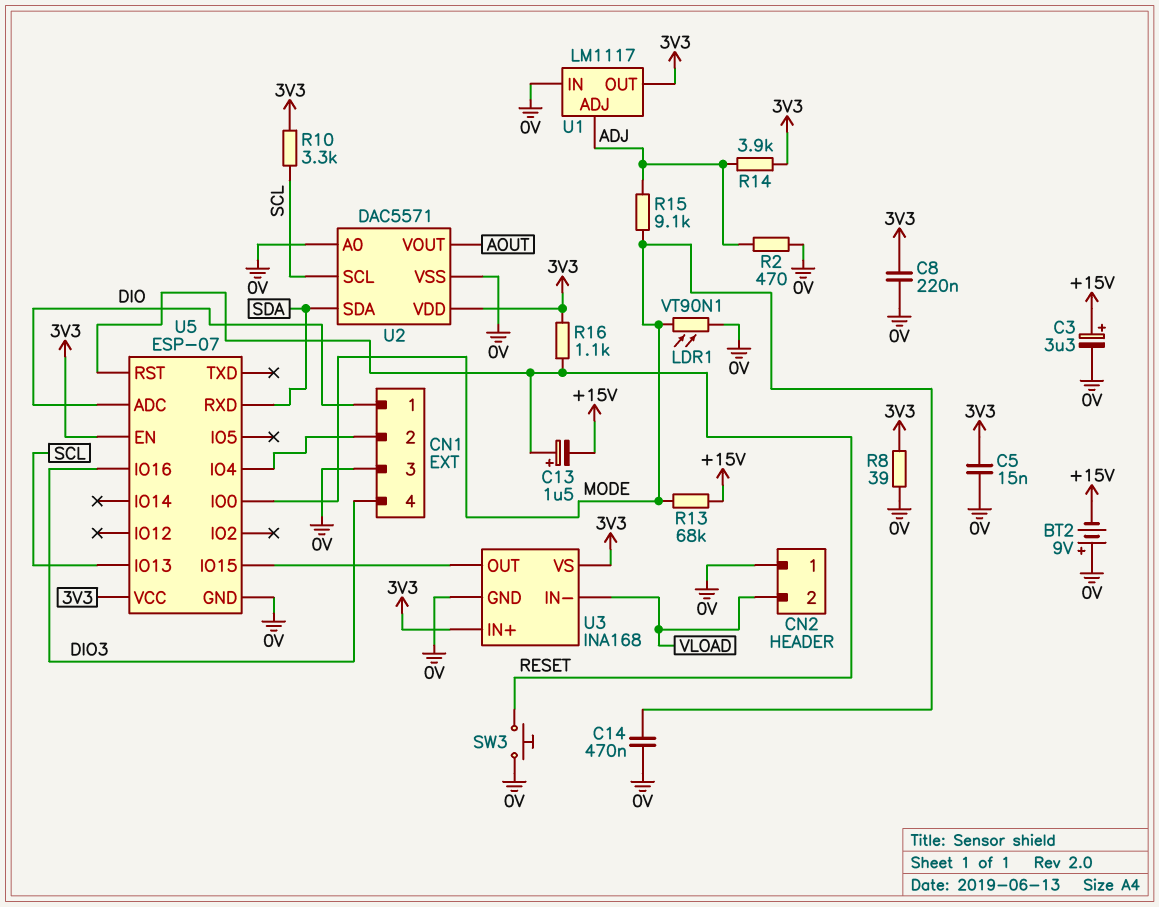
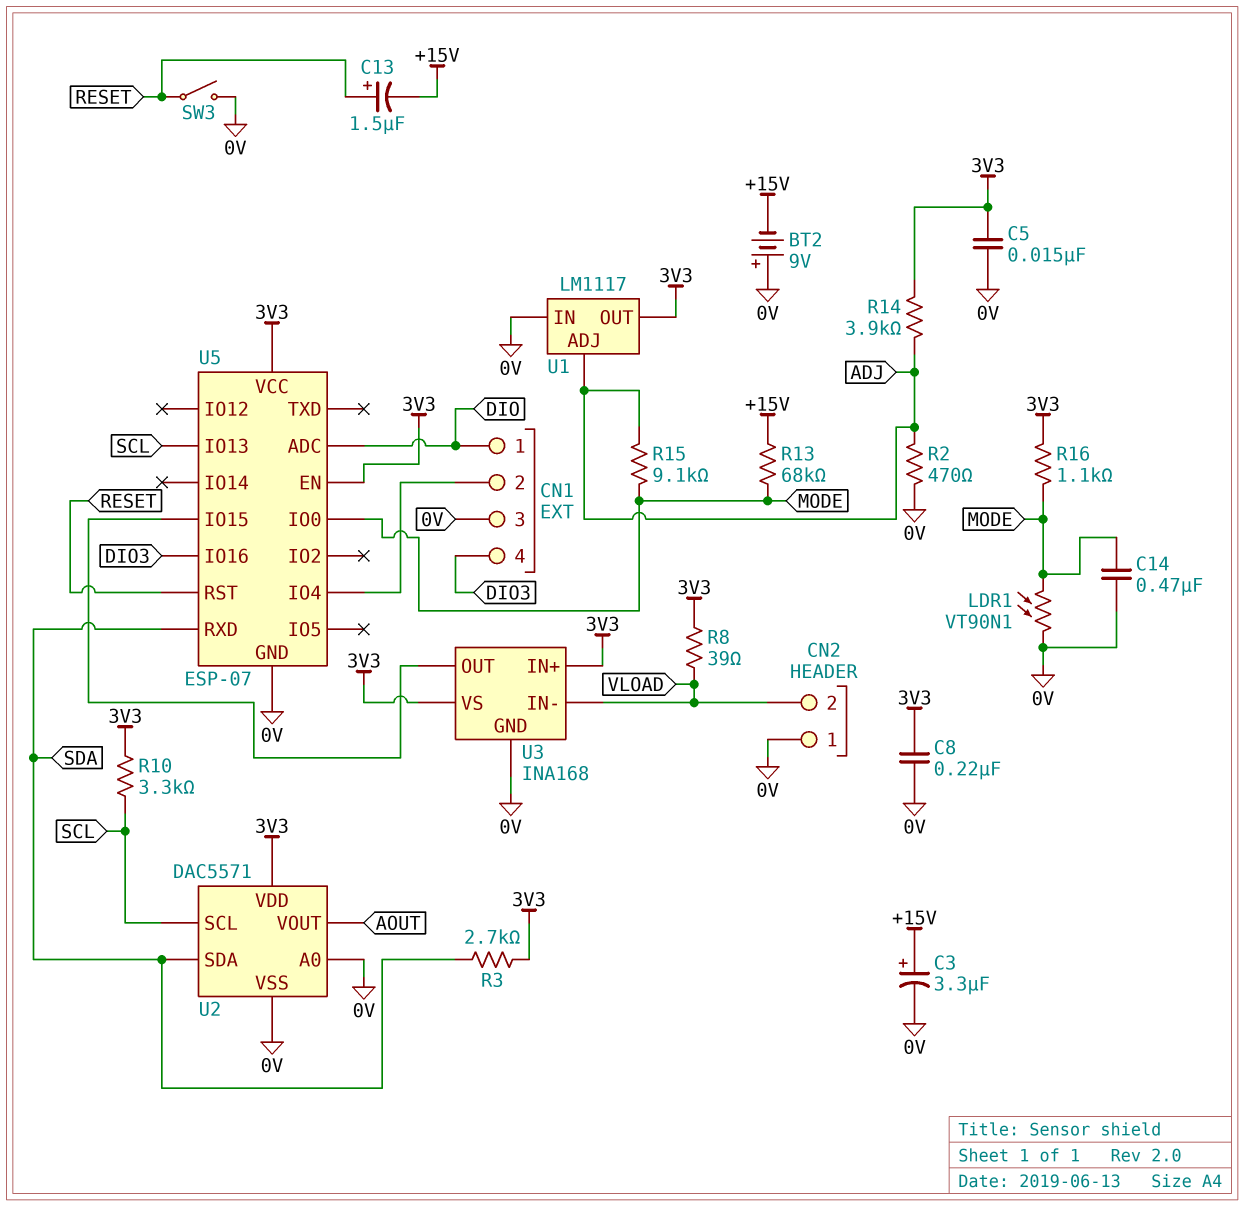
R3: none -> 2.7k (3V3, SDA)
R8: 39 (0V, 3V3) -> 39 (3V3, VLOAD)
R16: 1.1k (3V3, RESET) -> 1.1k (3V3, MODE)
SW3: button (0V, RESET) -> switch (0V, RESET)

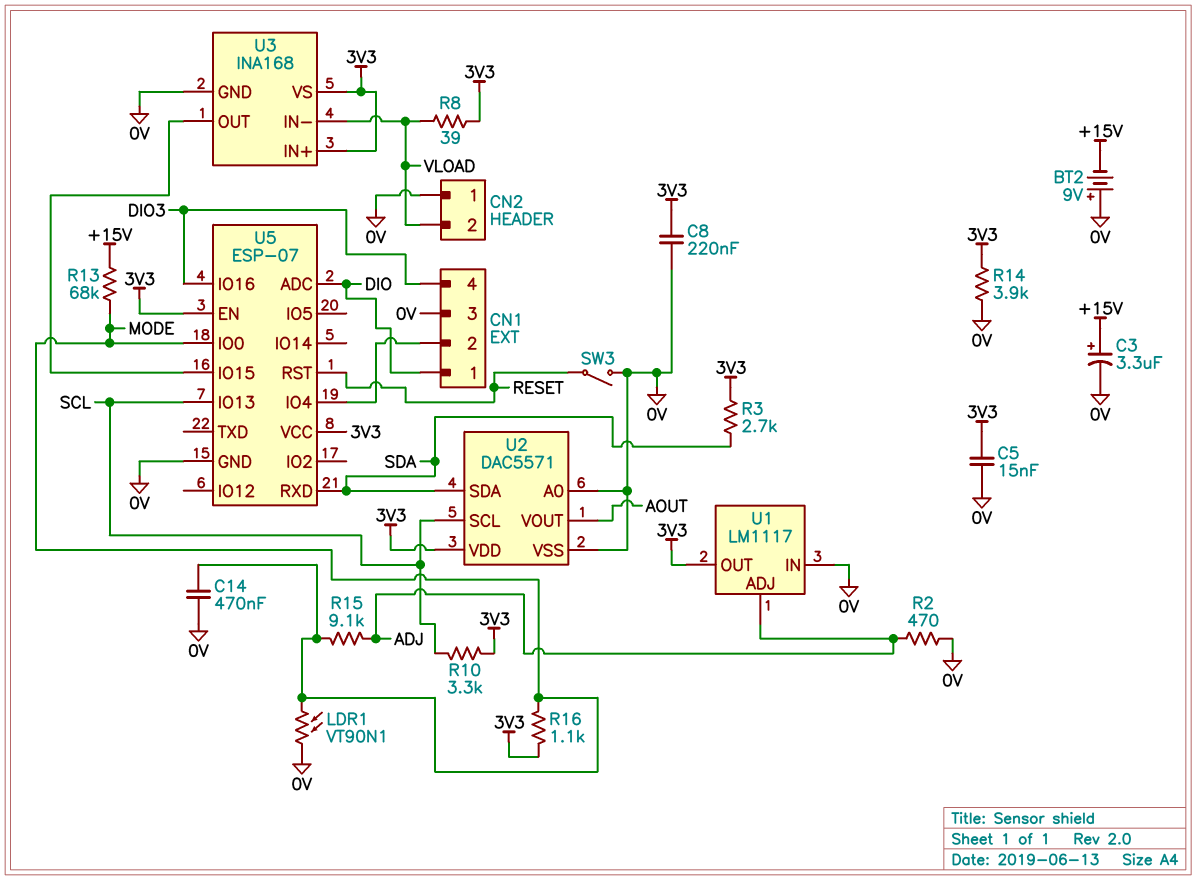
C13: 1.5uF (plus RESET, minus +15V) -> none
R14: 3.9k (3V3, ADJ) -> 3.9k (0V, 3V3)

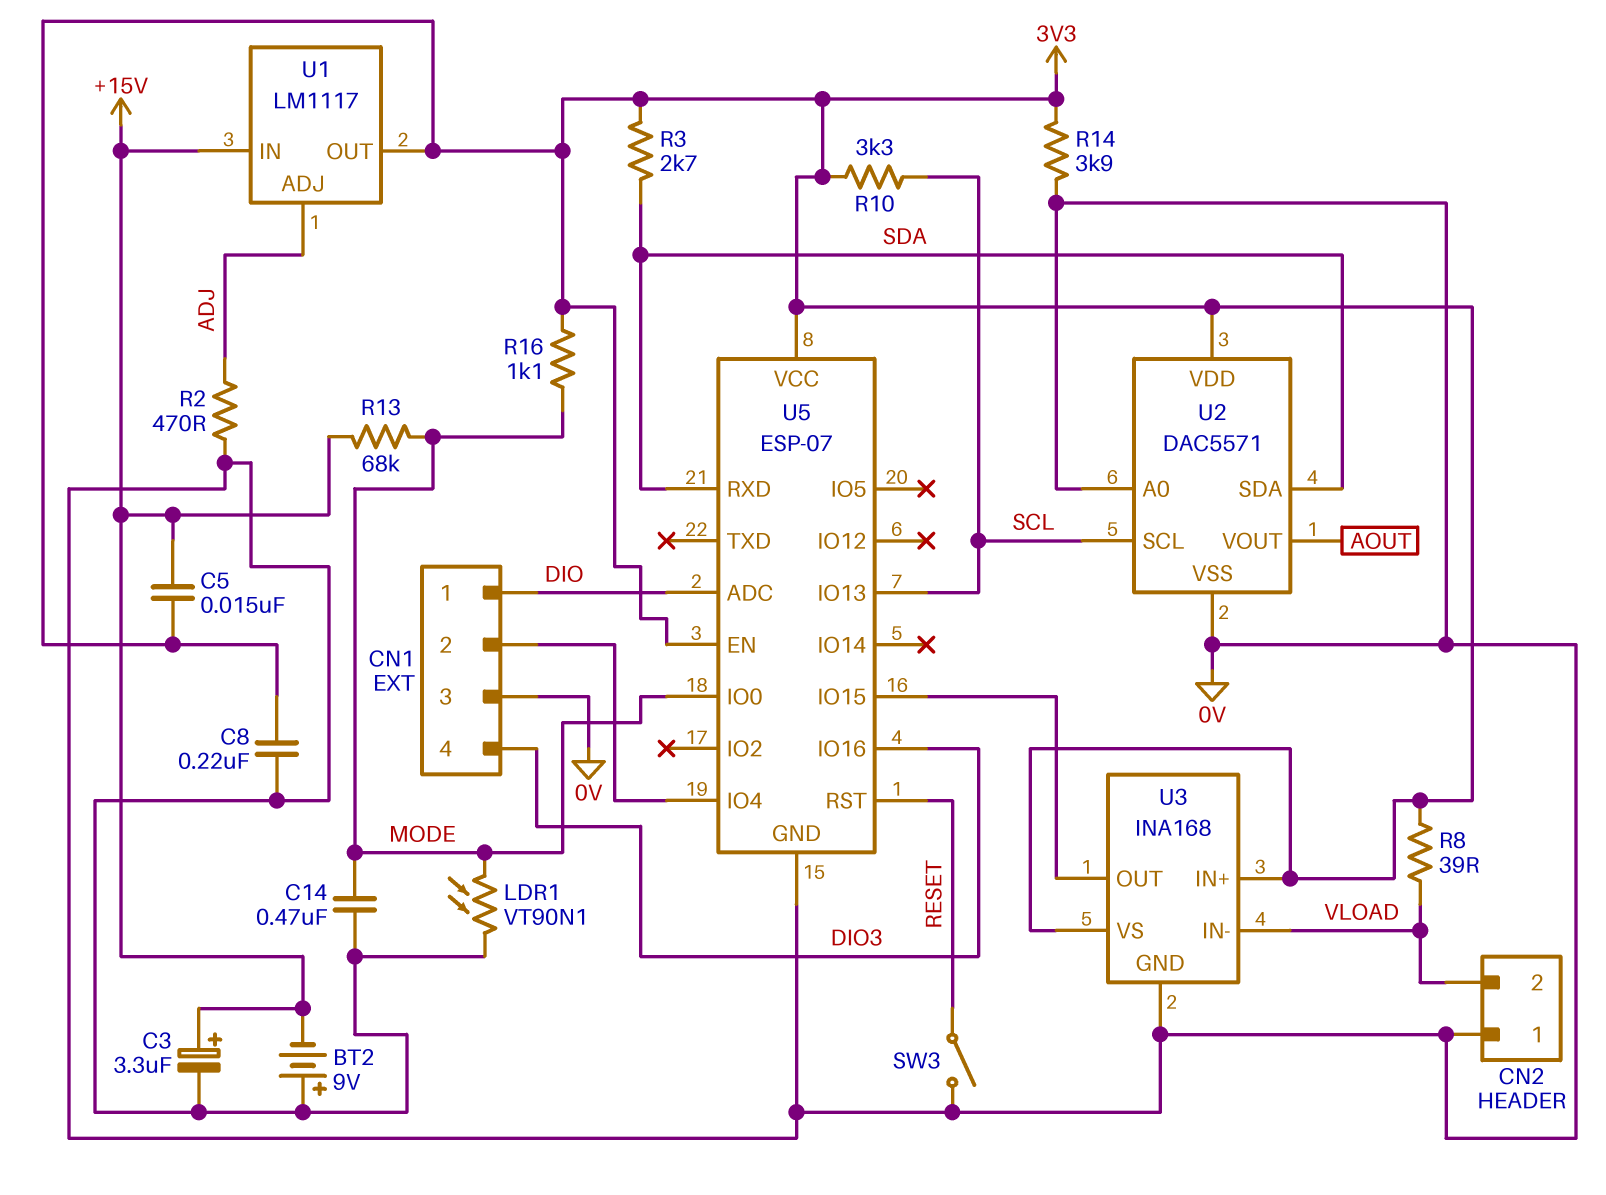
C5: 15nF (0V, 3V3) -> 15nF (+15V, 3V3)
R15: 9.1k (ADJ, MODE) -> none
U1 pin IN: 0V -> +15V

